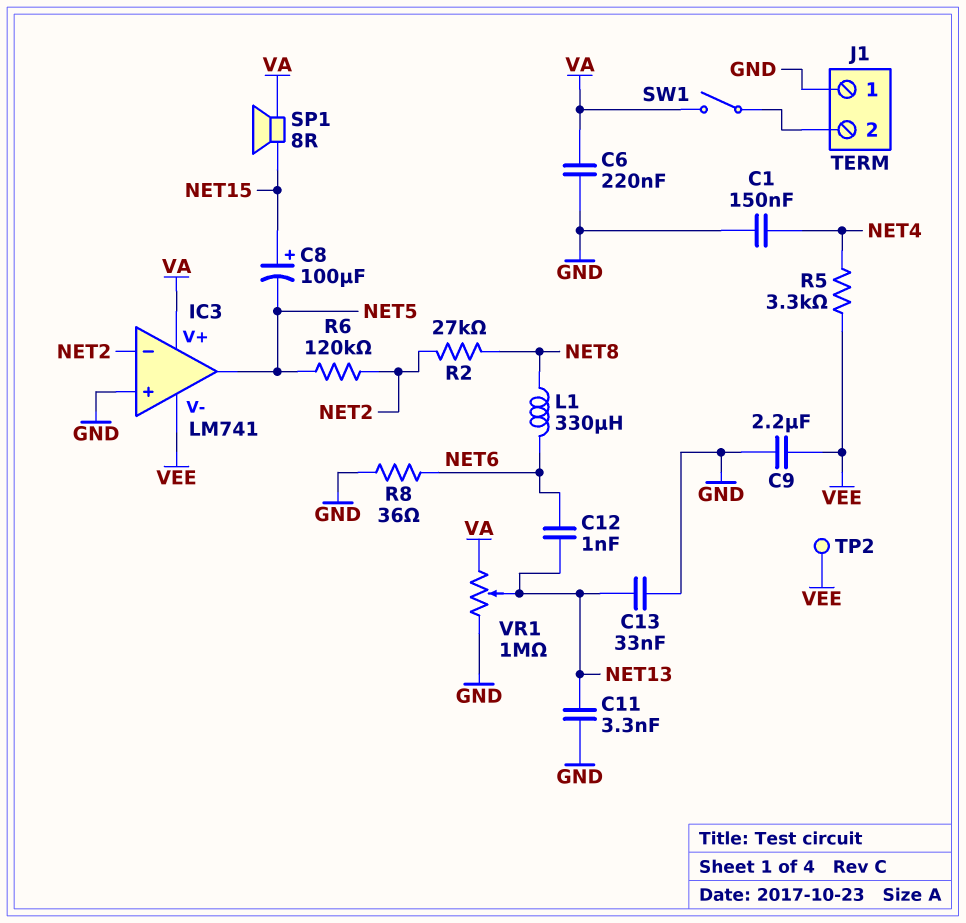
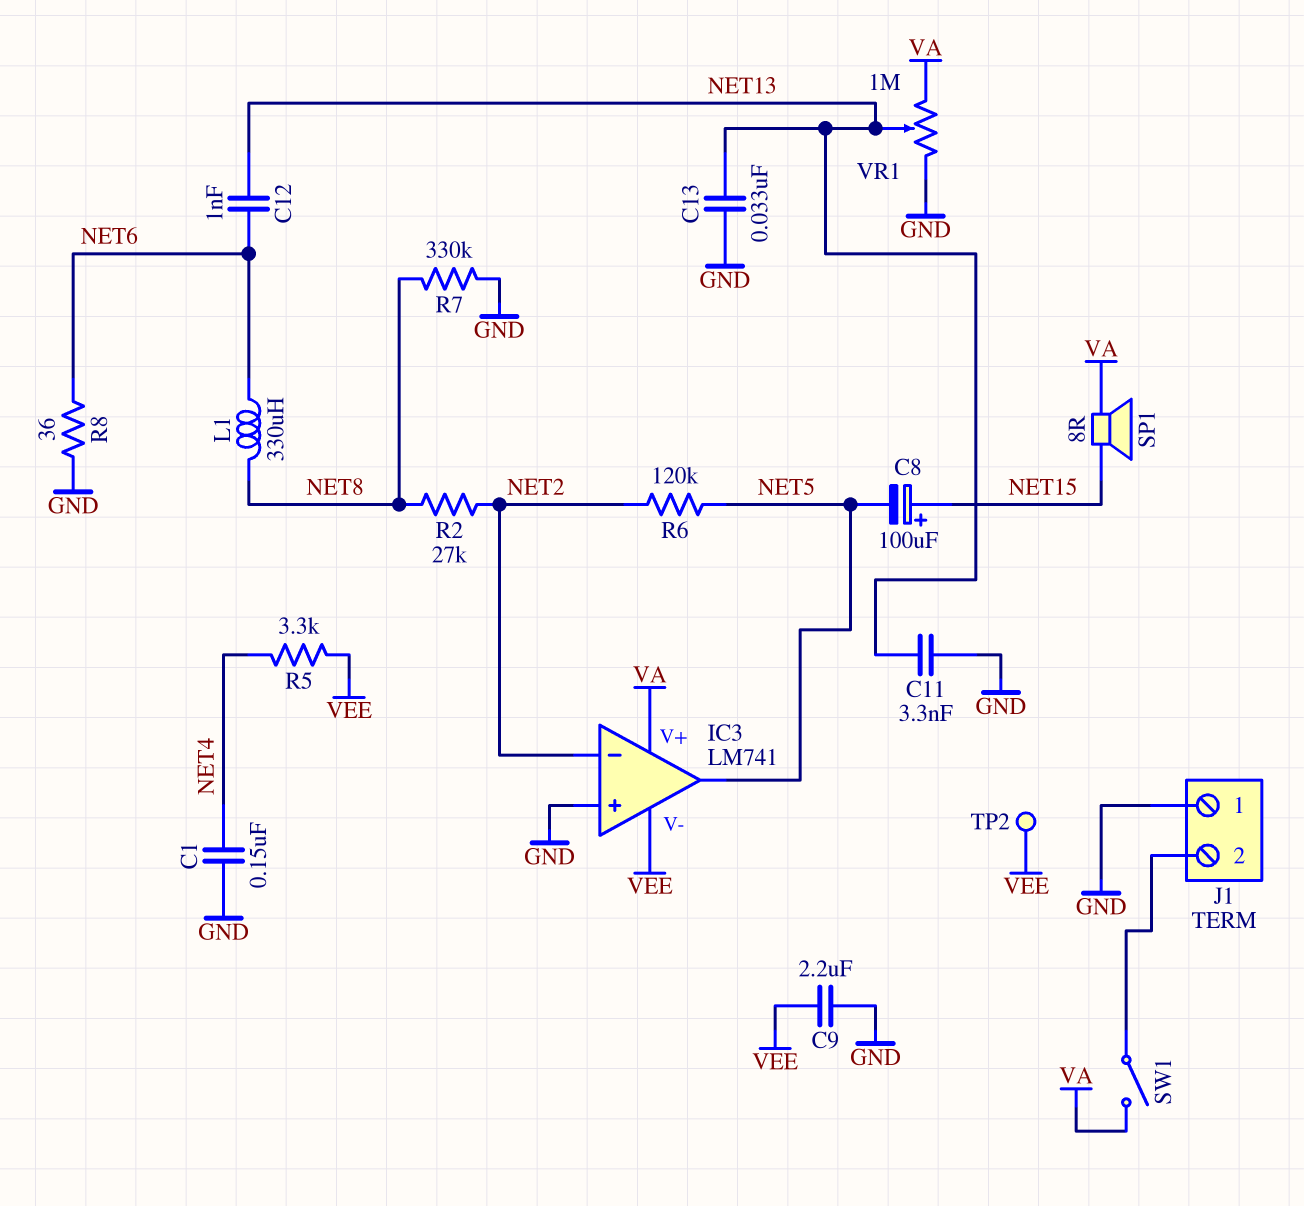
C6: 220nF (GND, VA) -> none
R7: none -> 330k (GND, NET8)

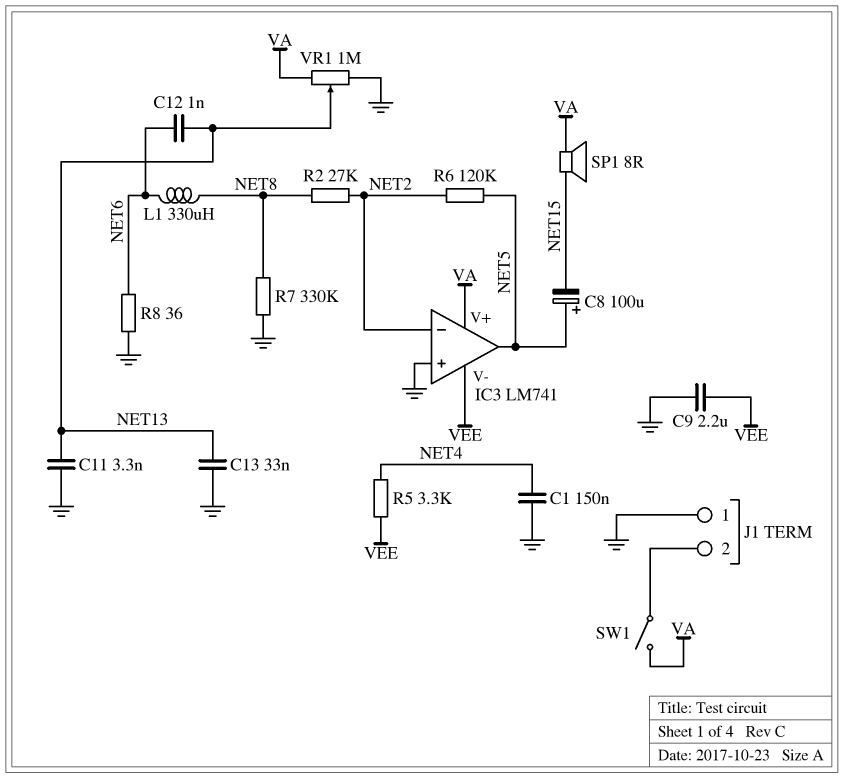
C8: 100uF (plus NET15, minus NET5) -> 100uF (plus NET5, minus NET15)
TP2: test point (VEE) -> none

